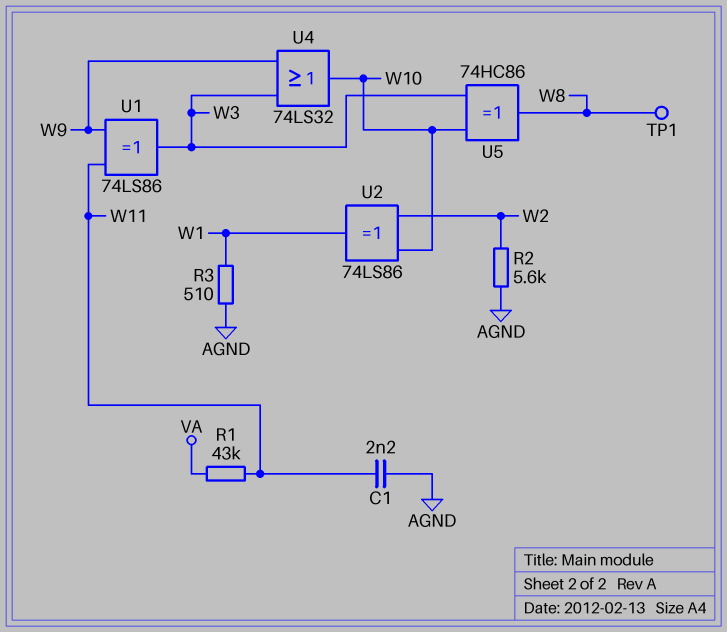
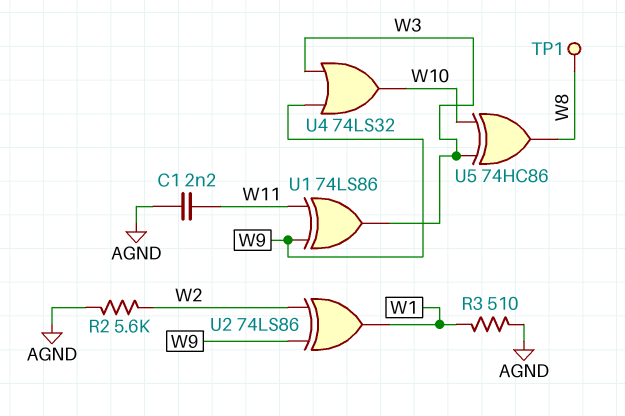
R1: 43k (VA, W11) -> none
U2: XOR 74LS86 (in W2, in W10, out W1) -> XOR 74LS86 (in W2, in W9, out W1)

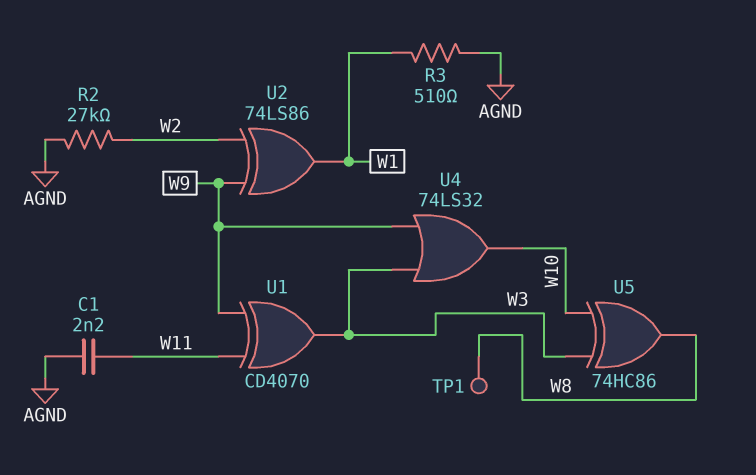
R2: 5.6k (AGND, W2) -> 27k (AGND, W2)
U1: XOR 74LS86 (in W9, in W11, out W3) -> XOR CD4070 (in W9, in W11, out W3)

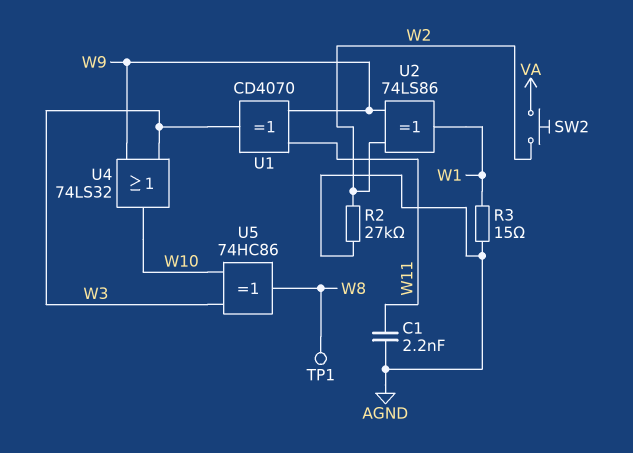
R3: 510 (AGND, W1) -> 15 (AGND, W1)
SW2: none -> button (VA, W2)

